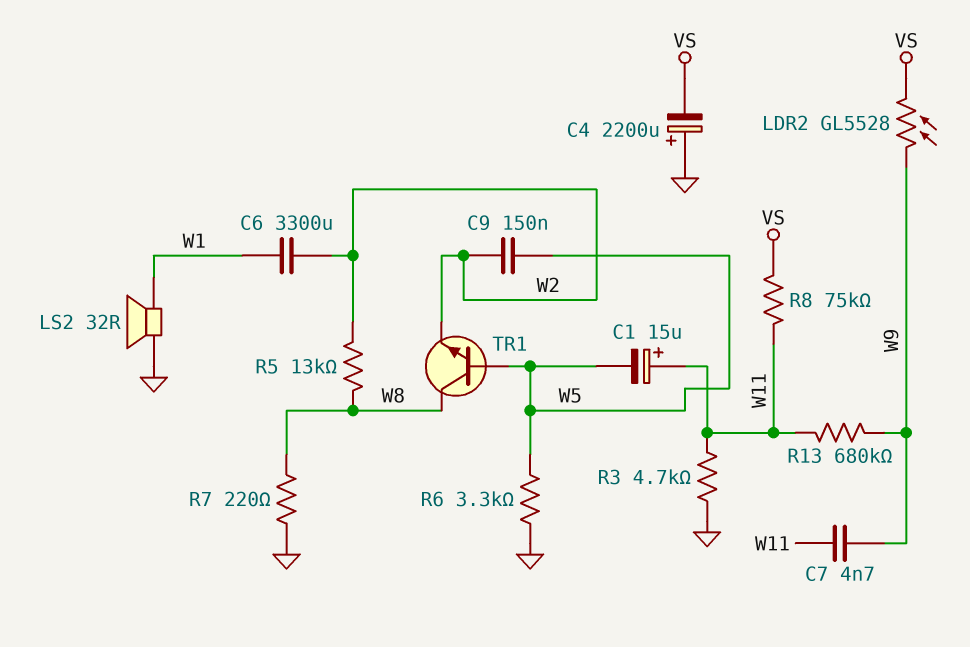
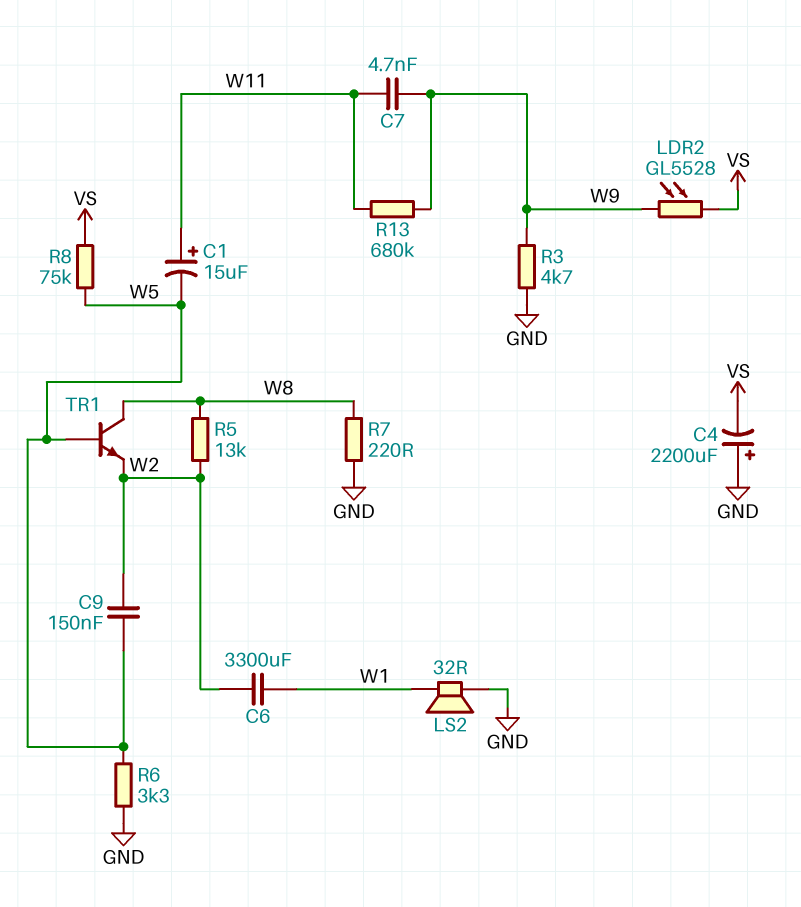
R3: 4.7k (GND, W11) -> 4.7k (GND, W9)
R8: 75k (VS, W11) -> 75k (VS, W5)

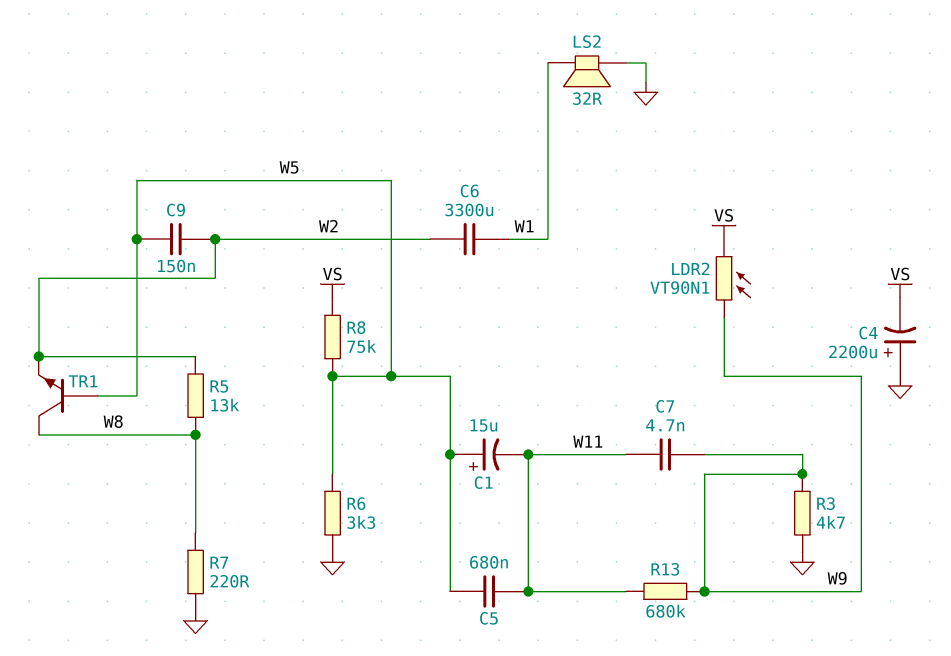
C1: 15uF (plus W11, minus W5) -> 15uF (plus W5, minus W11)
C5: none -> 680nF (W5, W11)
LDR2: GL5528 (VS, W9) -> VT90N1 (VS, W9)

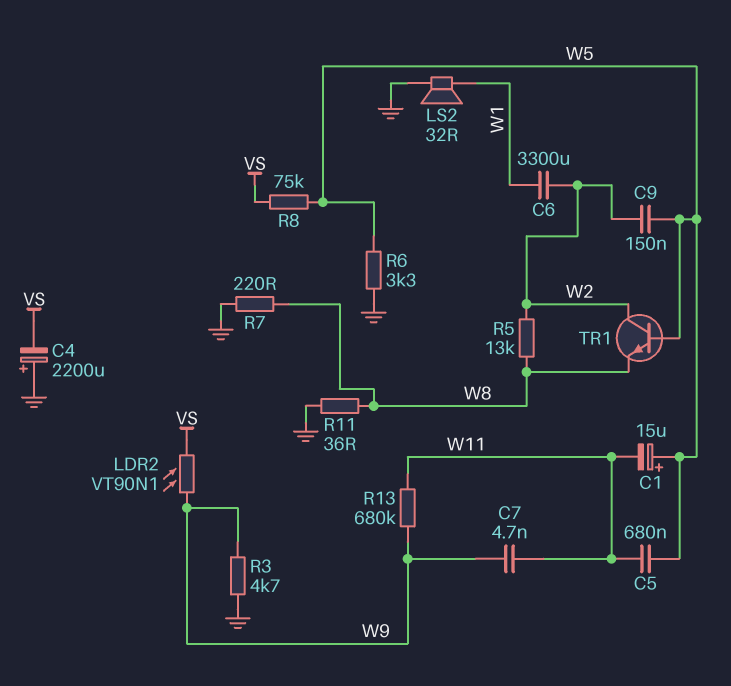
R11: none -> 36 (GND, W8)
TR1: NPN (B W5, C W8, E W2) -> NPN (B W5, C W2, E W8)

